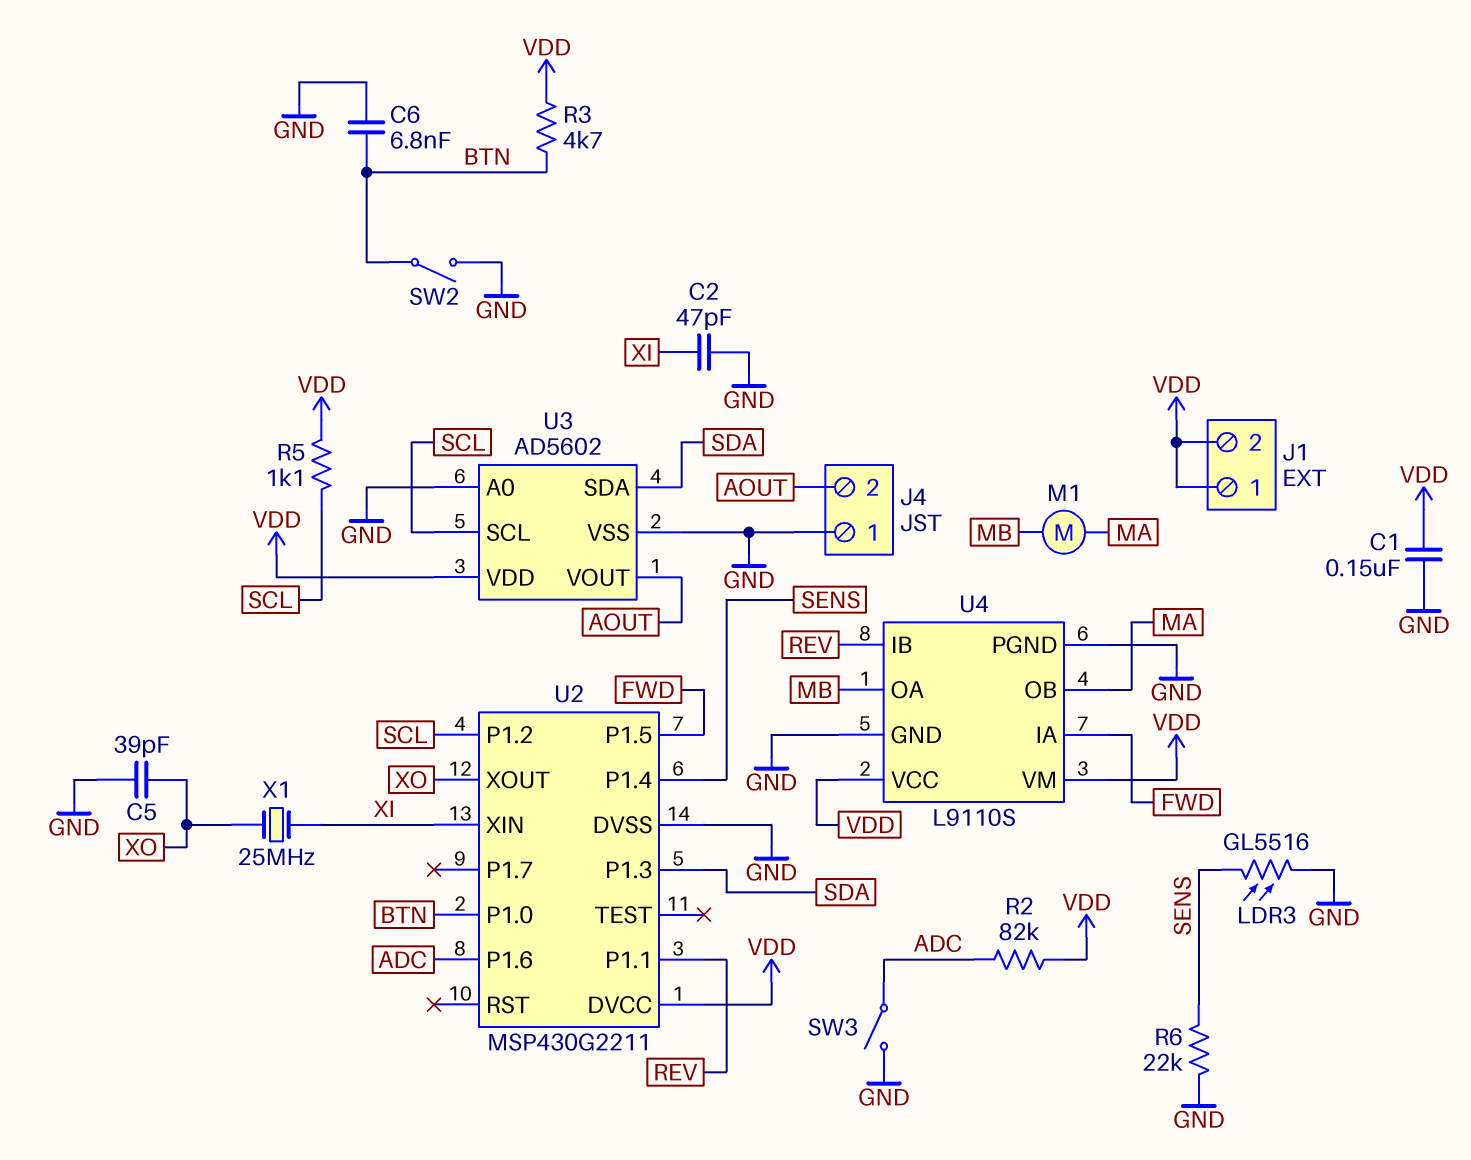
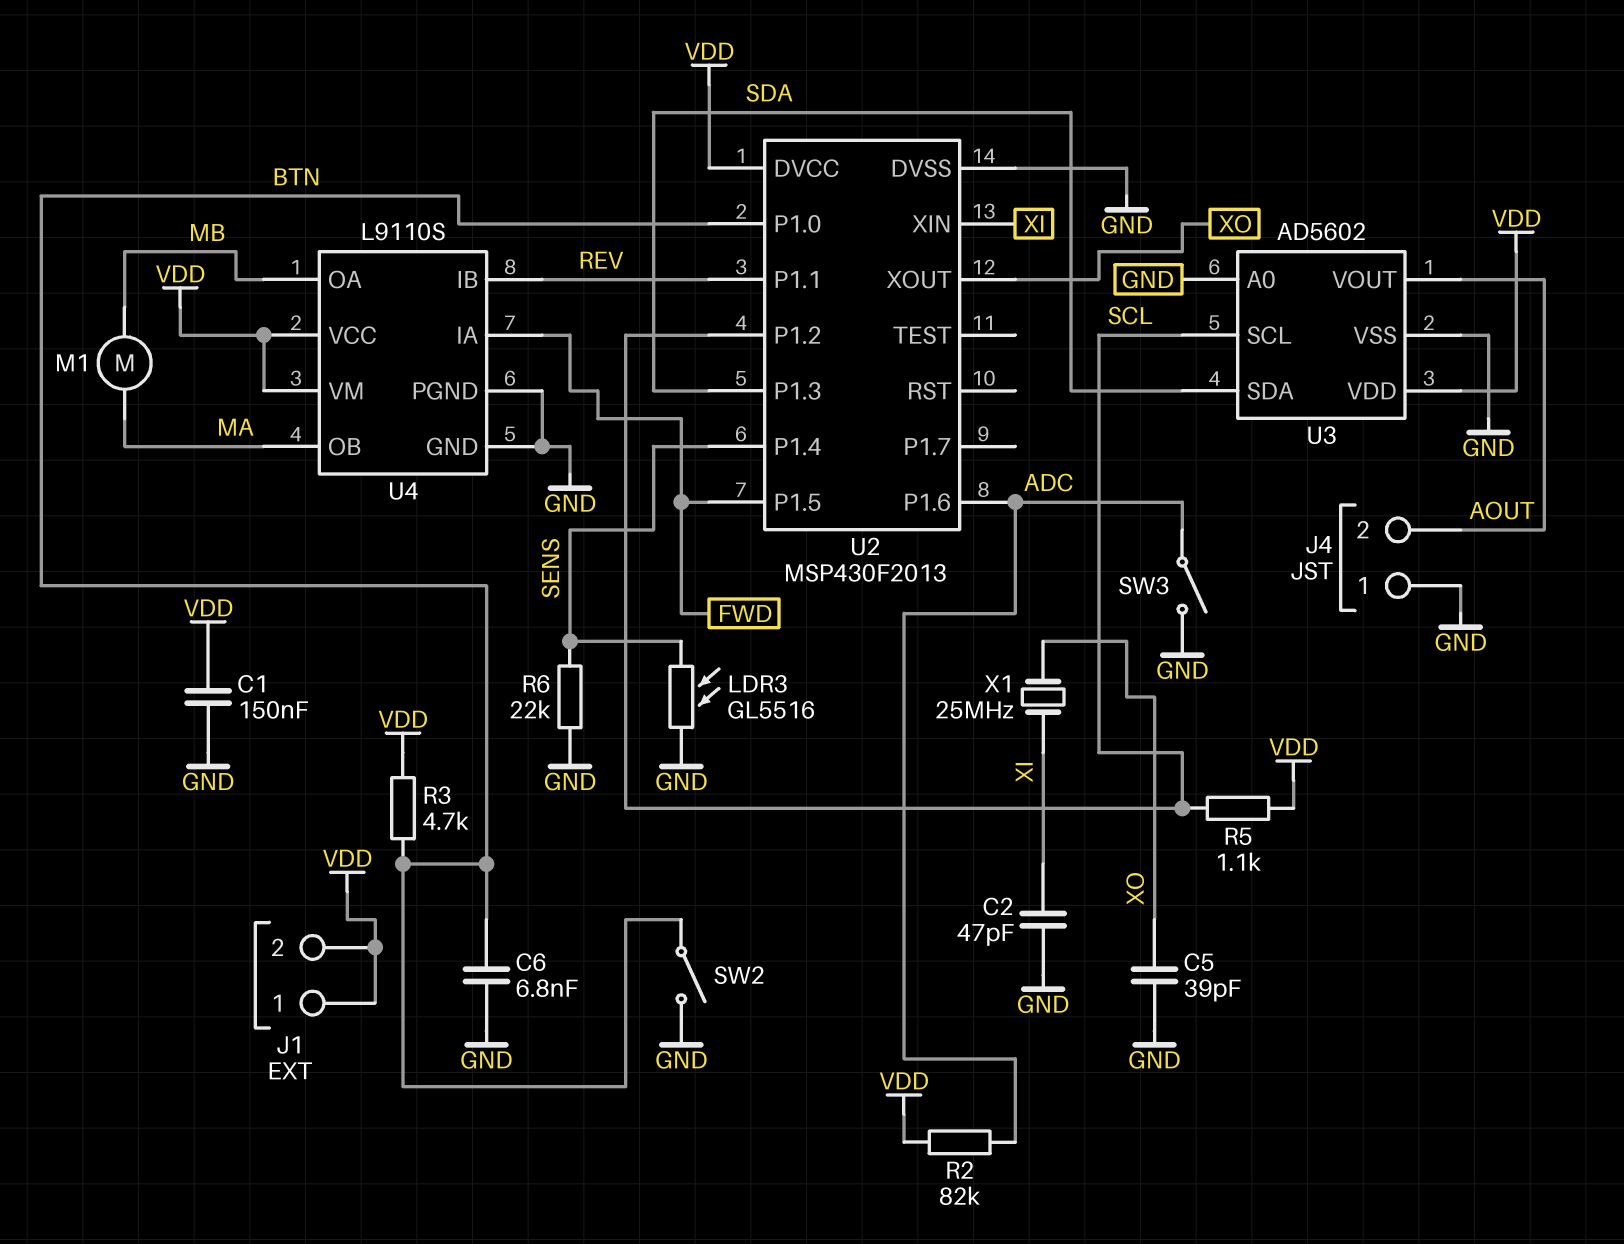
U2: MSP430G2211 -> MSP430F2013

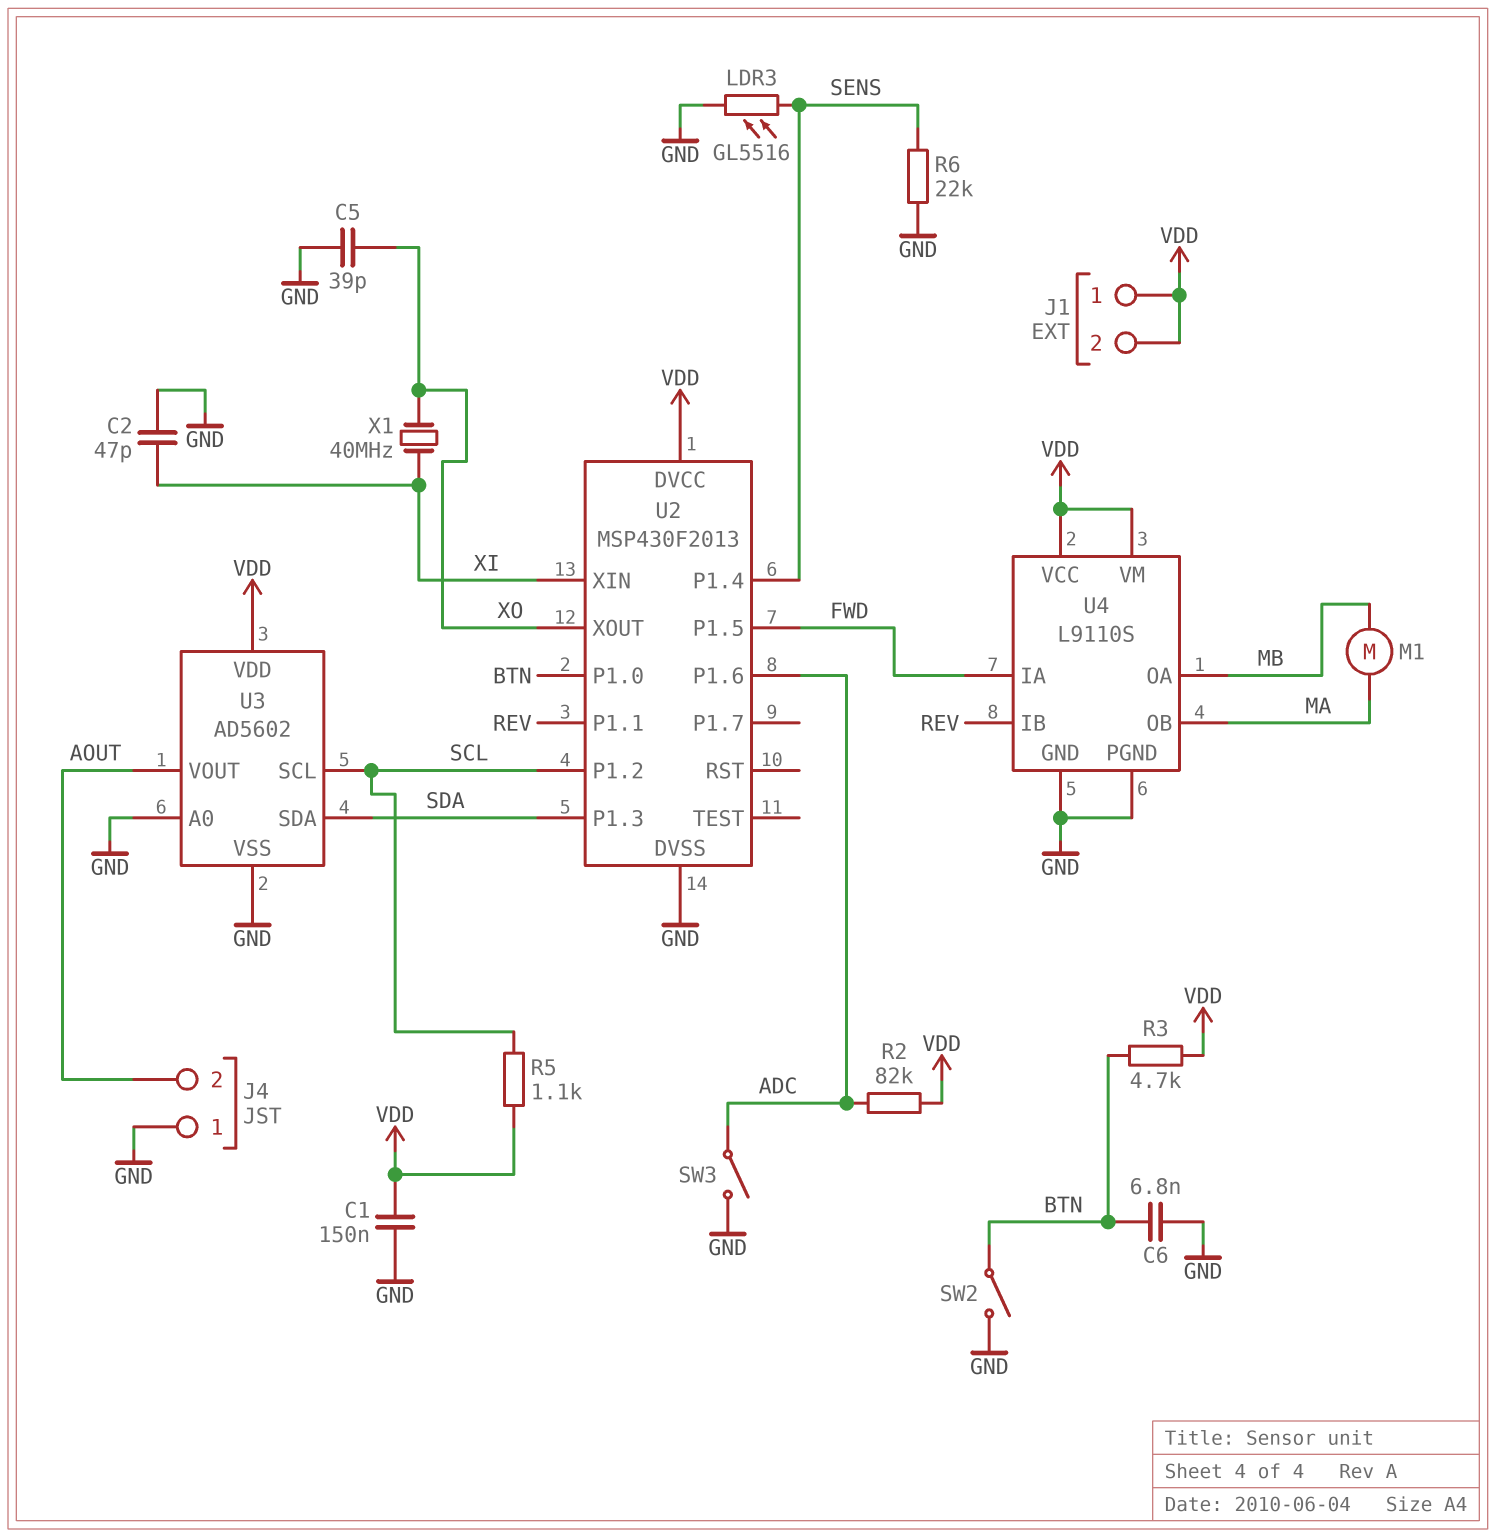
X1: 25MHz (XI, XO) -> 40MHz (XI, XO)

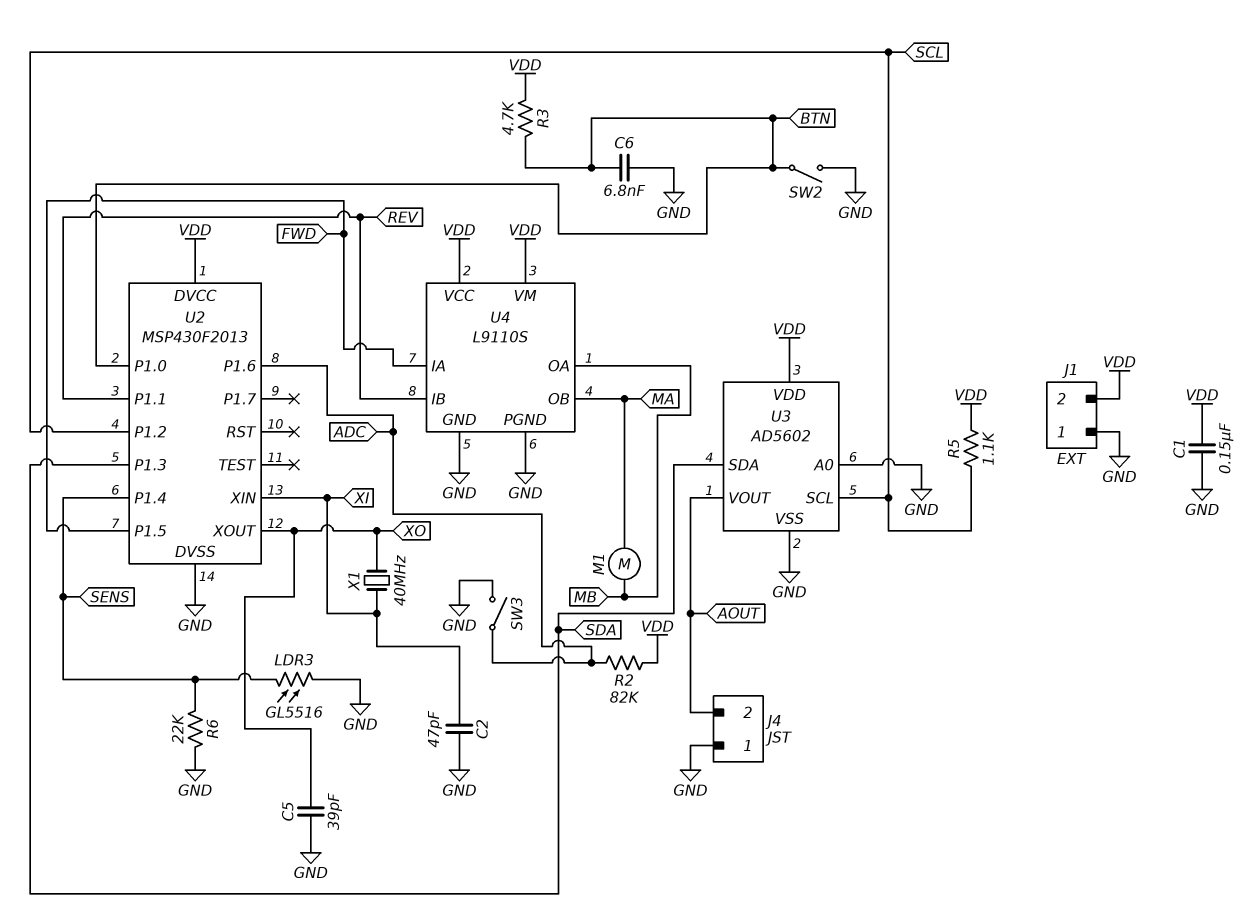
J1 pin 1: VDD -> GND

